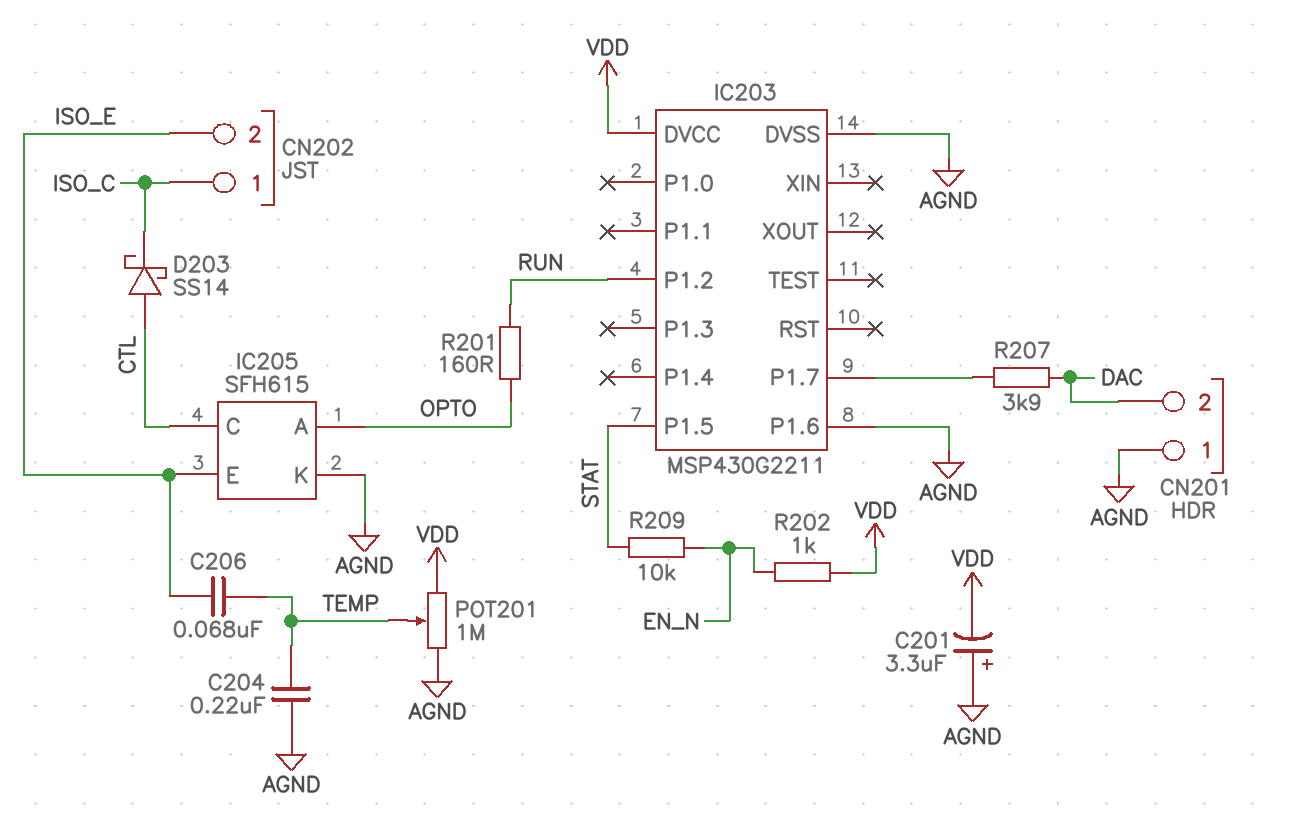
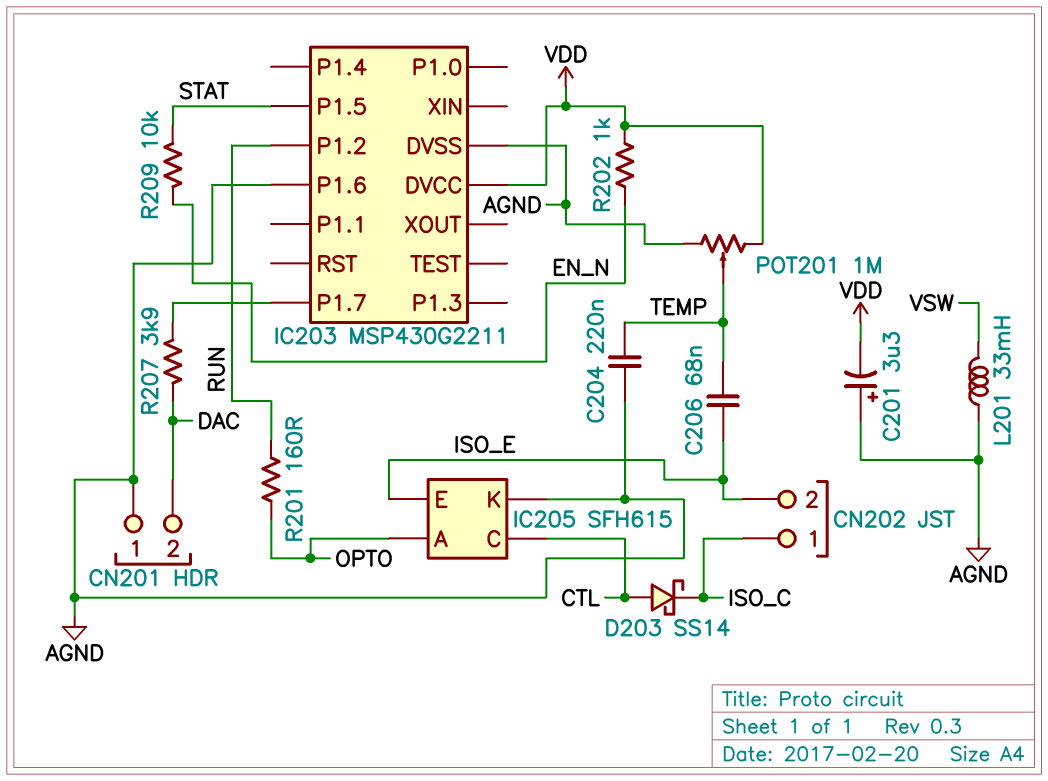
L201: none -> 33mH (AGND, VSW)

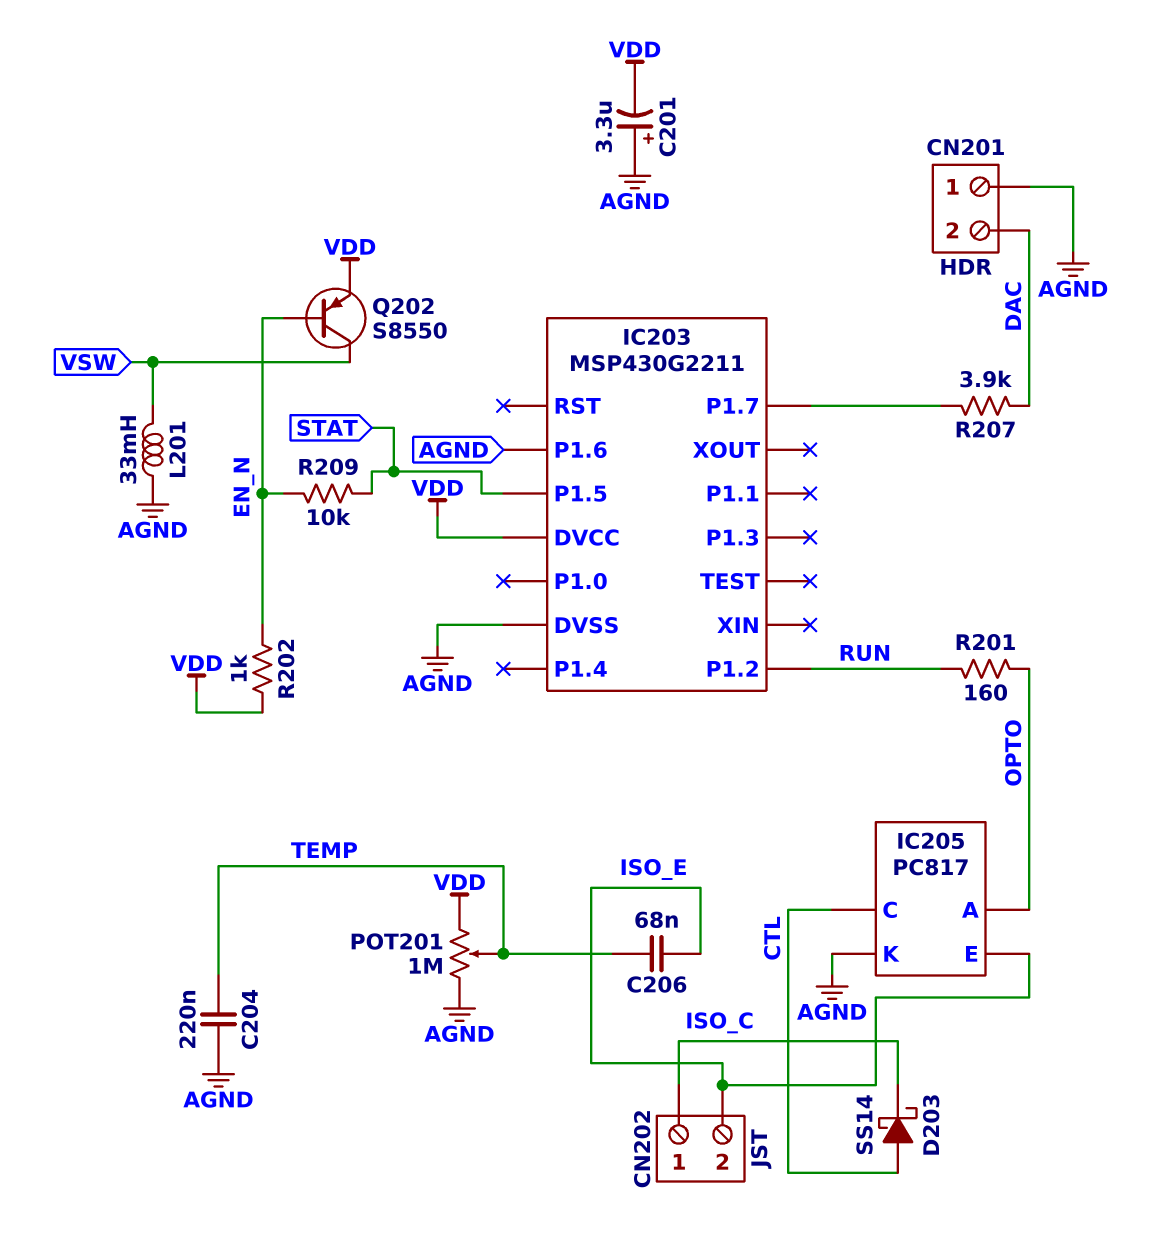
IC205: SFH615 -> PC817
Q202: none -> PNP S8550 (B EN_N, C VSW, E VDD)

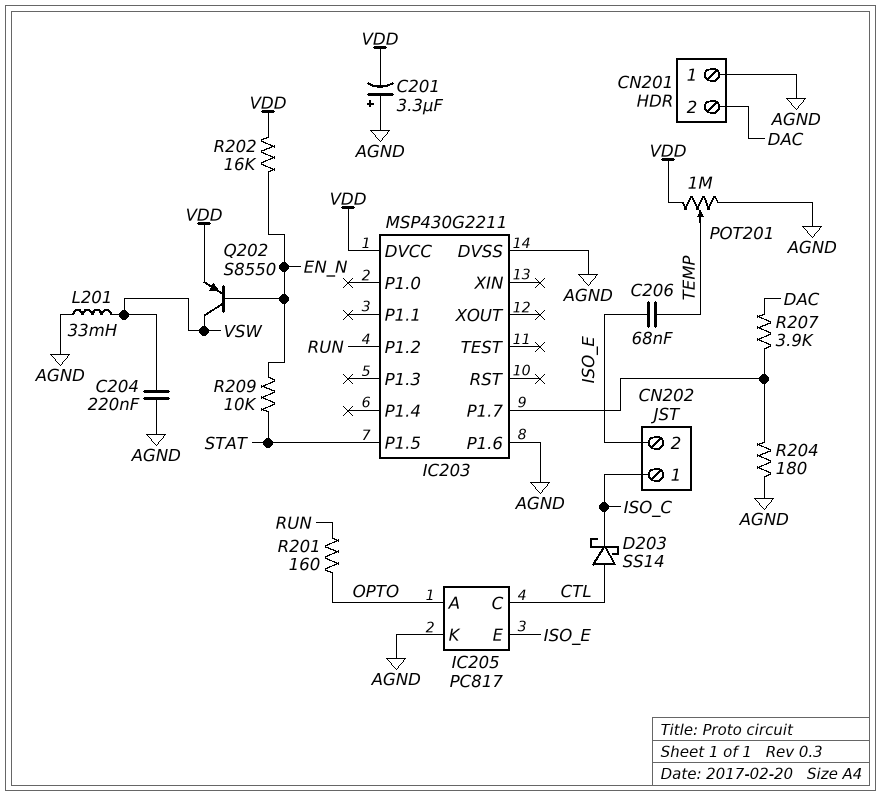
C204: 220nF (AGND, TEMP) -> 220nF (AGND, VSW)
R202: 1k (EN_N, VDD) -> 16k (EN_N, VDD)
R204: none -> 180 (AGND, IC203/P1.7)

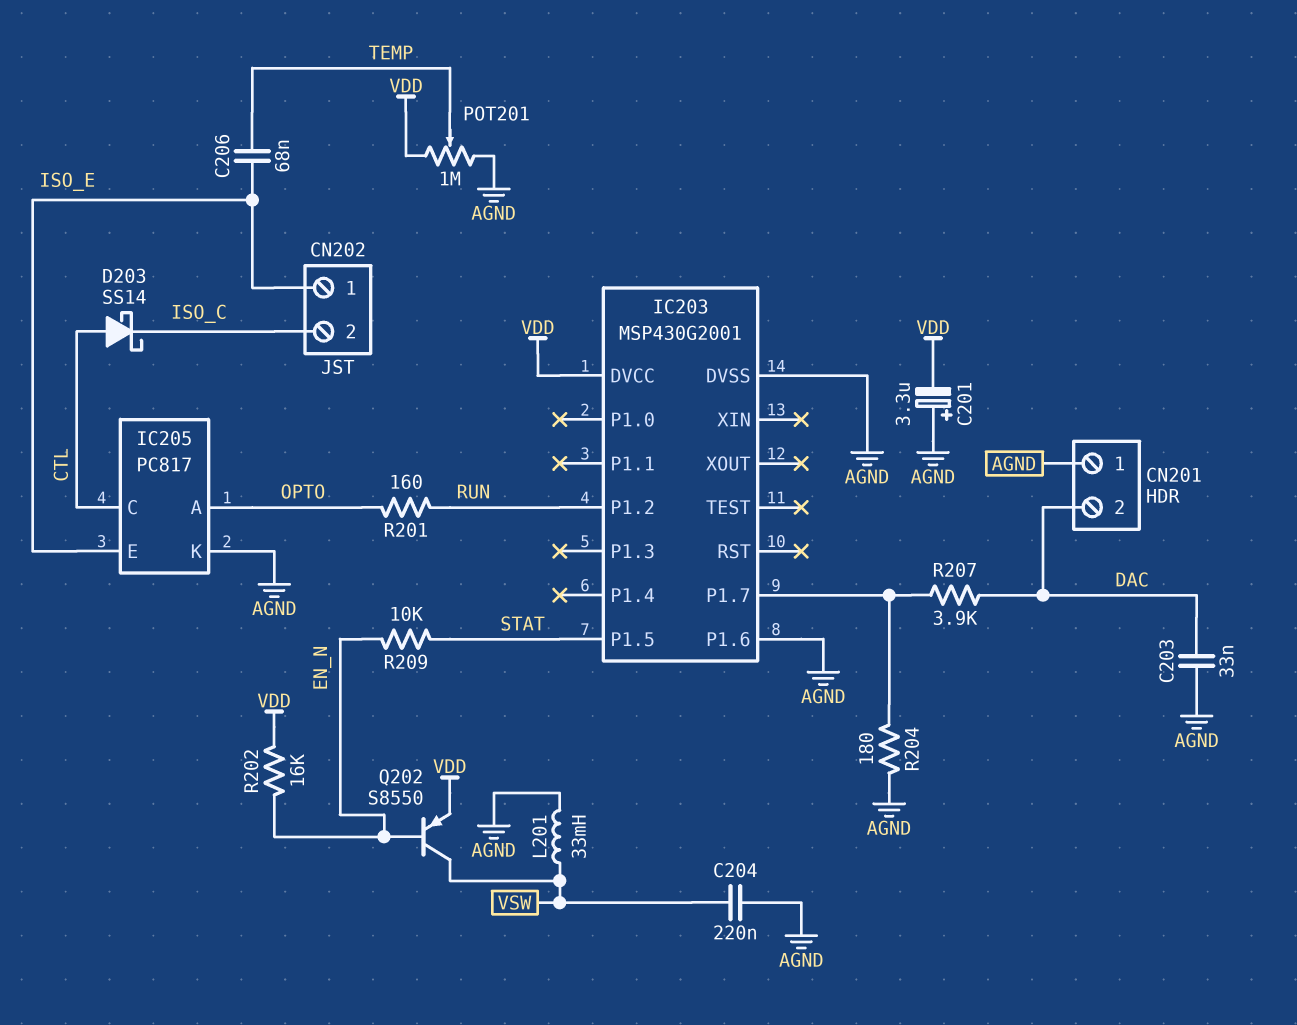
C203: none -> 33nF (AGND, DAC)
CN202 pin 1: ISO_C -> ISO_E
CN202 pin 2: ISO_E -> ISO_C
IC203: MSP430G2211 -> MSP430G2001

